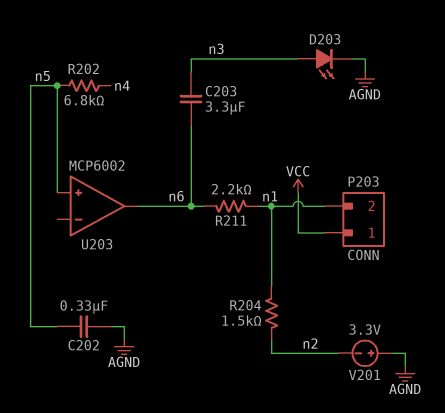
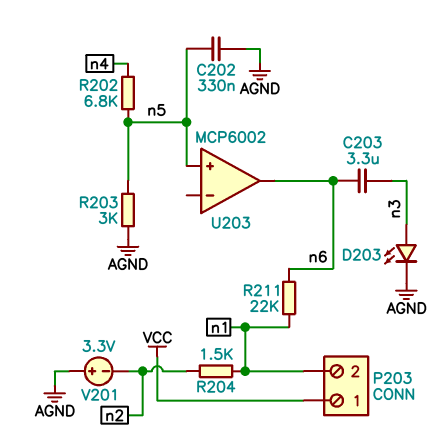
R203: none -> 3k (AGND, n5)
R211: 2.2k (n1, n6) -> 22k (n1, n6)

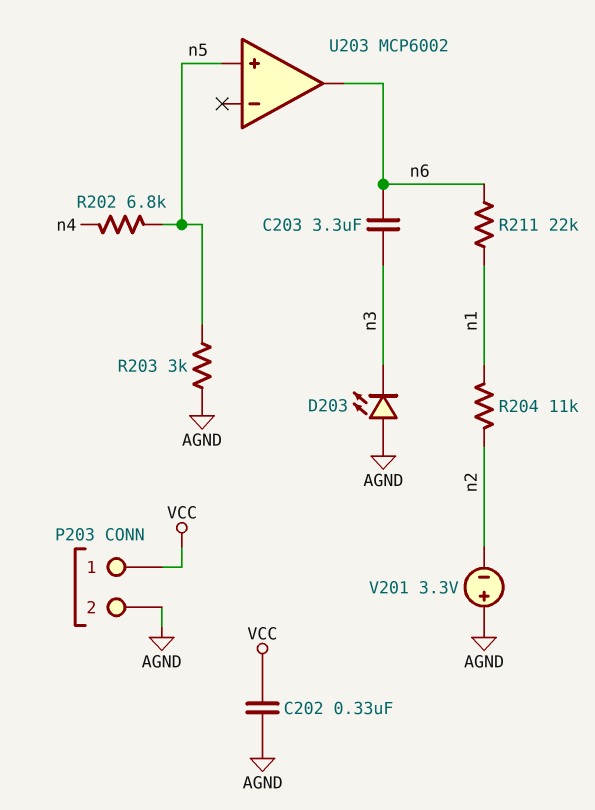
C202: 330nF (AGND, n5) -> 330nF (AGND, VCC)
D203: LED (A n3, K AGND) -> LED (A AGND, K n3)
P203 pin 2: n1 -> AGND
R204: 1.5k (n1, n2) -> 11k (n1, n2)

